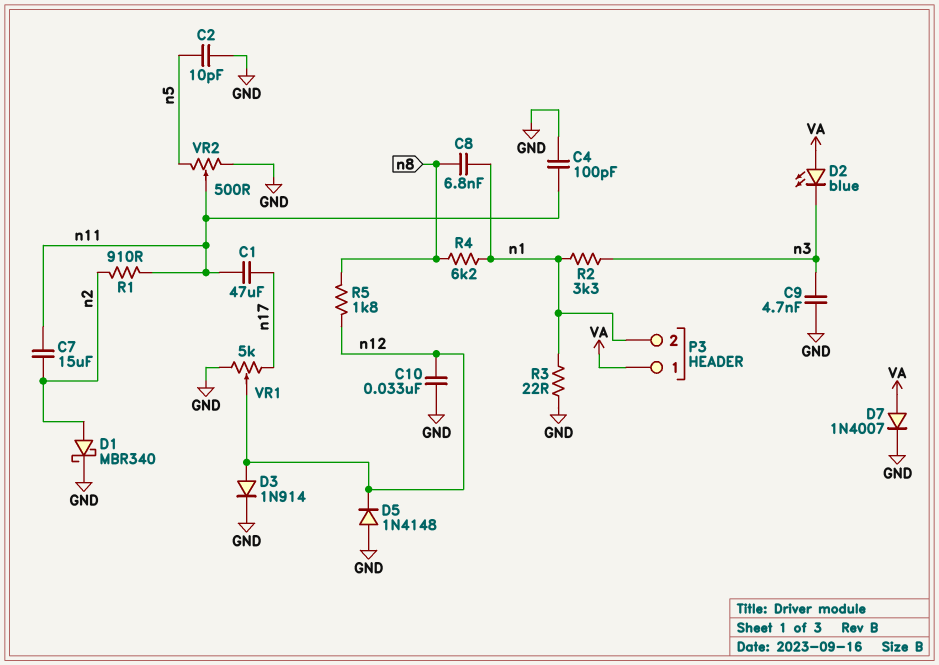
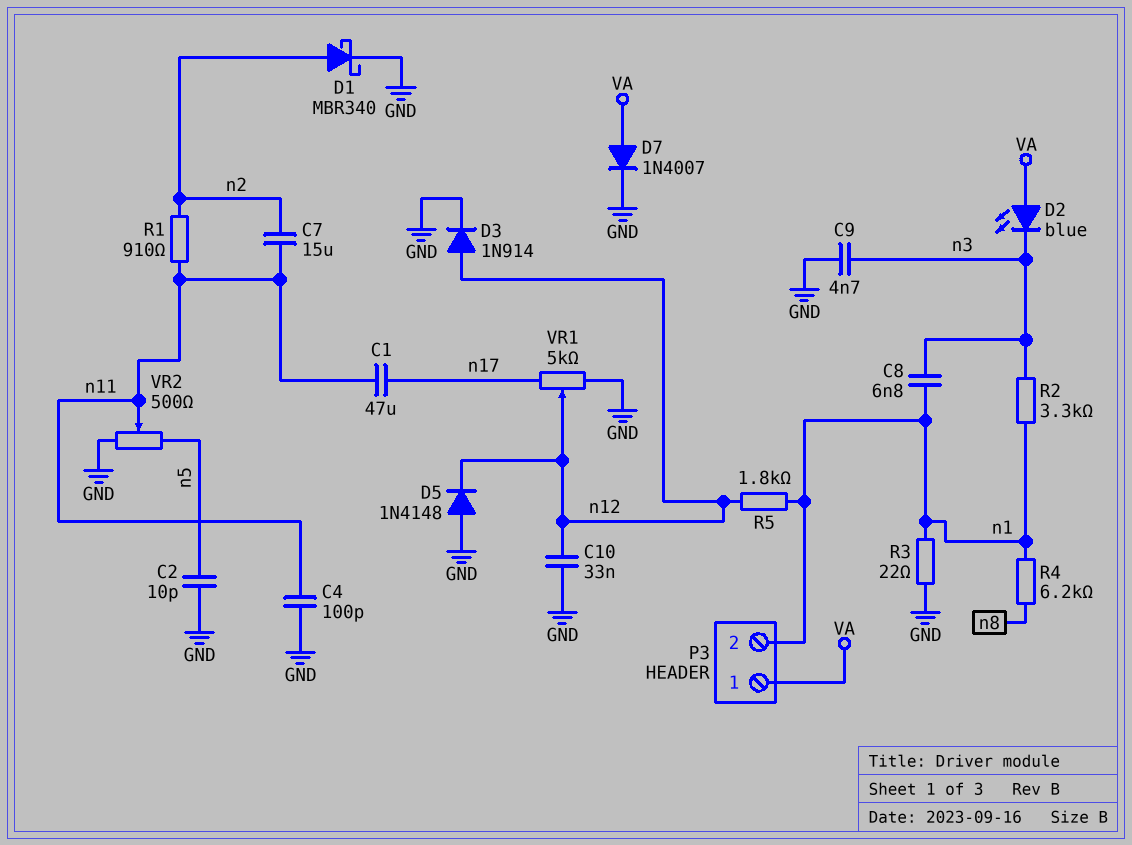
C8: 6.8nF (n1, n8) -> 6.8nF (n1, n3)
R5: 1.8k (n8, n12) -> 1.8k (n1, n12)

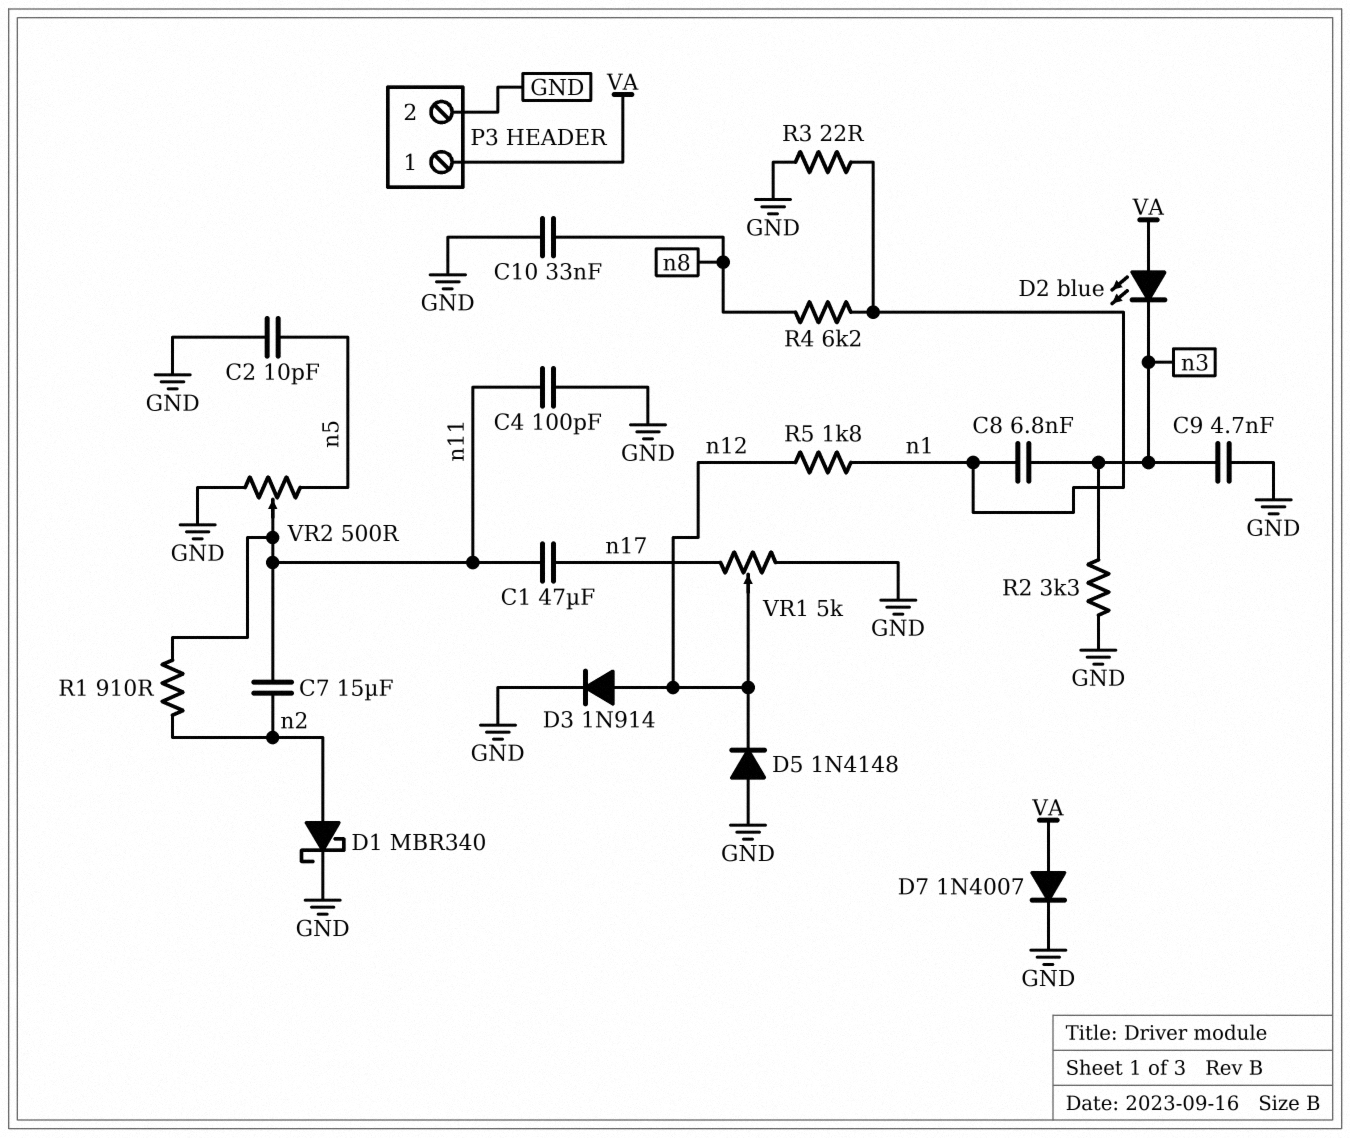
C10: 33nF (GND, n12) -> 33nF (GND, n8)
P3 pin 2: n1 -> GND
R2: 3.3k (n1, n3) -> 3.3k (GND, n3)

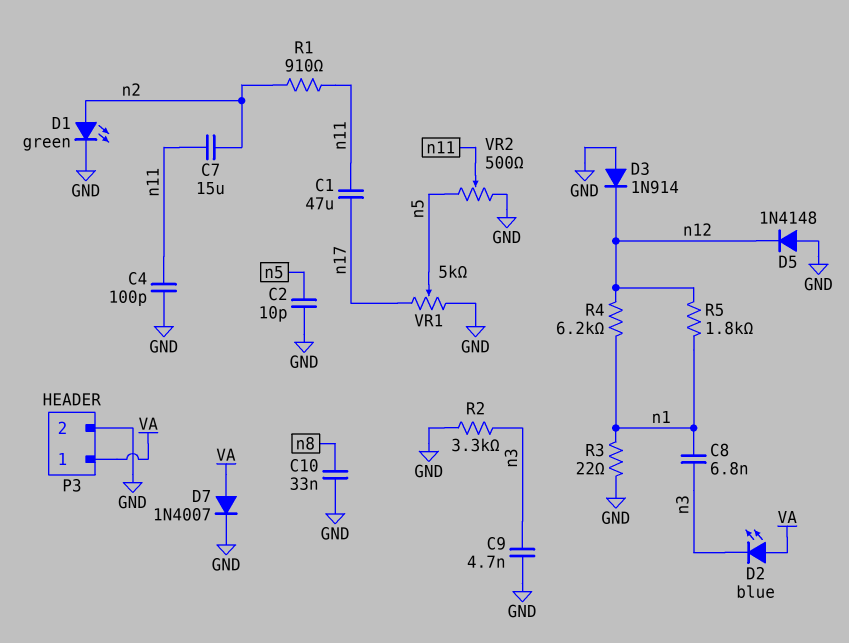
D1: schottky MBR340 (A n2, K GND) -> LED green (A n2, K GND)
D3: diode 1N914 (A n12, K GND) -> diode 1N914 (A GND, K n12)
R4: 6.2k (n1, n8) -> 6.2k (n1, n12)
VR1: 5k (GND, n17, wiper n12) -> 5k (GND, n17, wiper n5)

